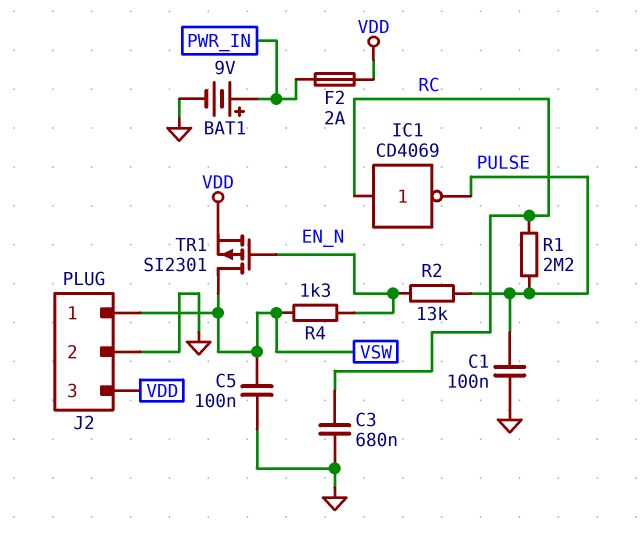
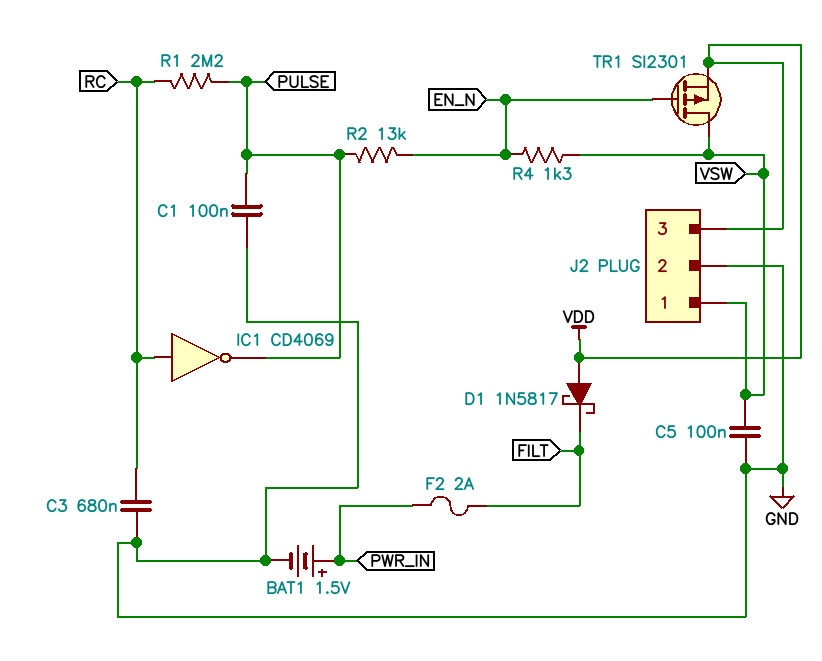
BAT1: 9V (plus PWR_IN, minus GND) -> 1.5V (plus PWR_IN, minus GND)
D1: none -> schottky 1N5817 (A VDD, K FILT)
F2: 2A (PWR_IN, VDD) -> 2A (FILT, PWR_IN)

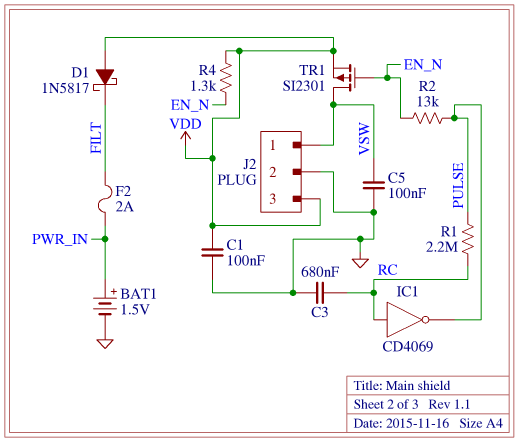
C1: 100nF (GND, PULSE) -> 100nF (GND, VDD)
R4: 1.3k (EN_N, VSW) -> 1.3k (EN_N, VDD)

